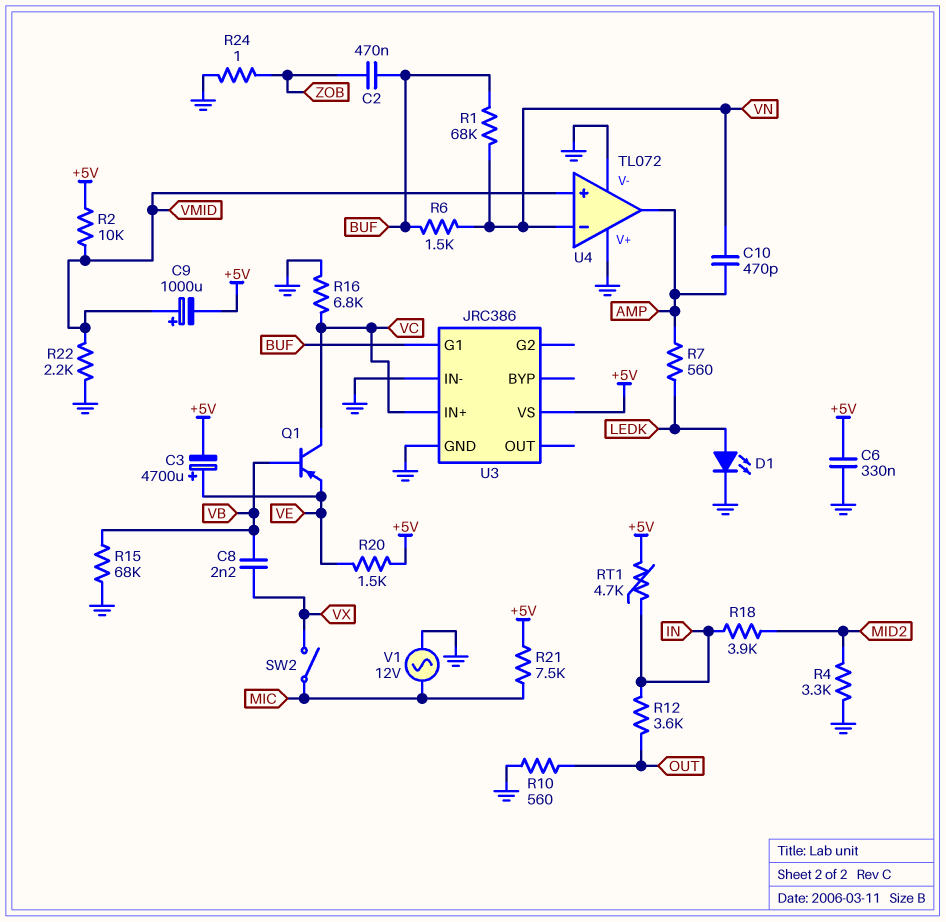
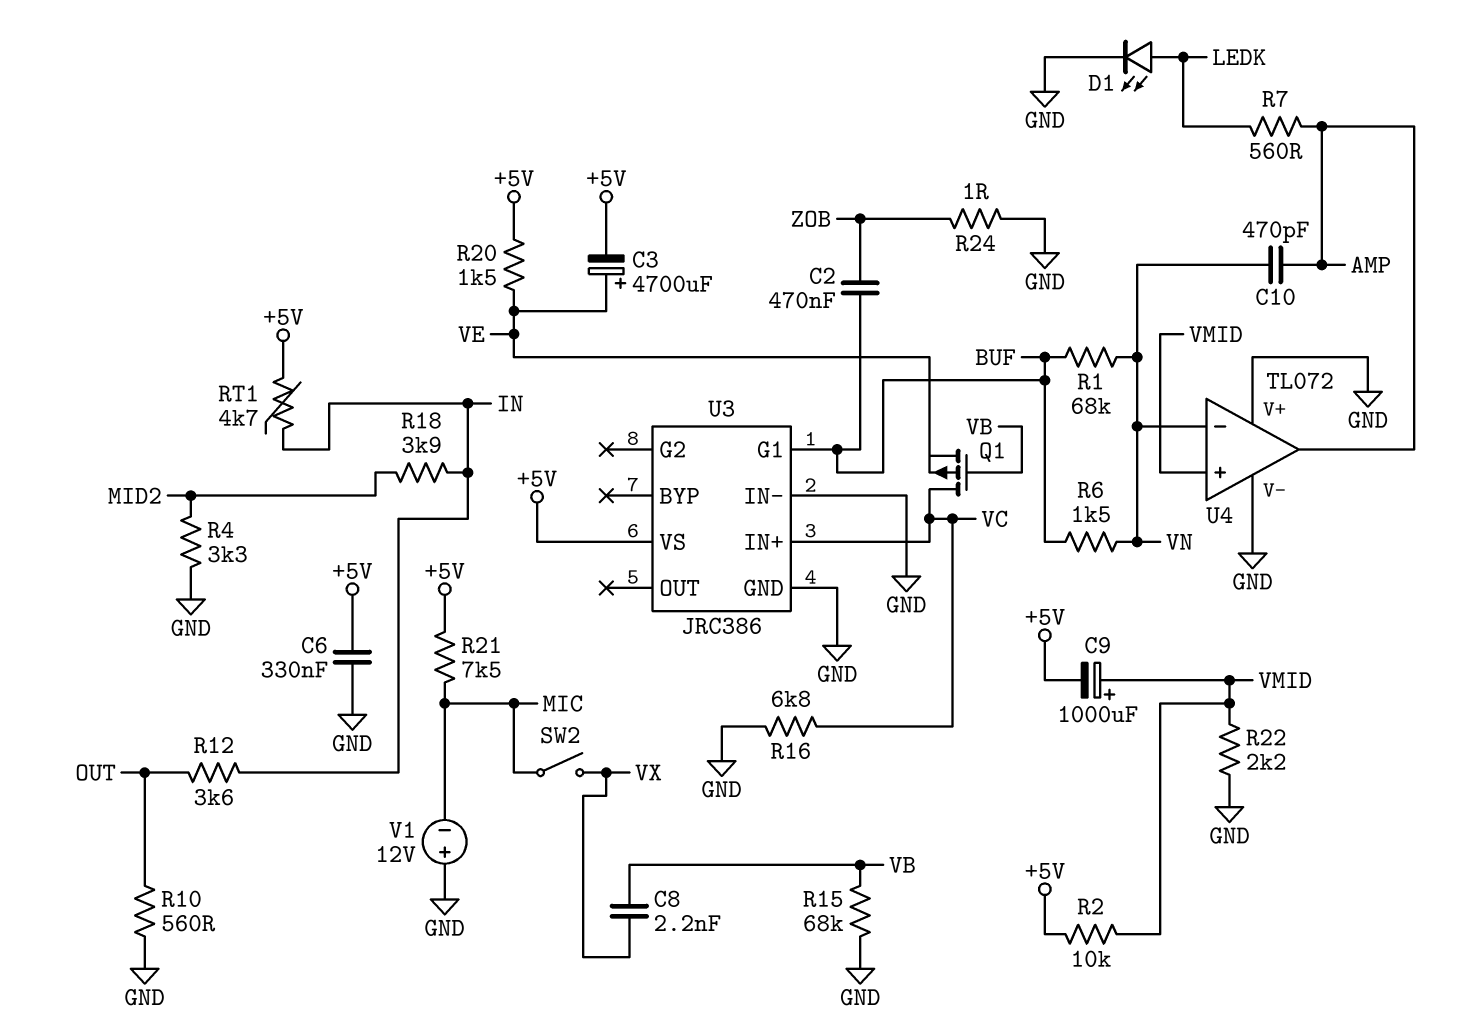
Q1: PNP (B VB, C VC, E VE) -> PMOS (G VB, D VC, S VE)
V1: AC 12V (GND, MIC) -> 12V (plus GND, minus MIC)

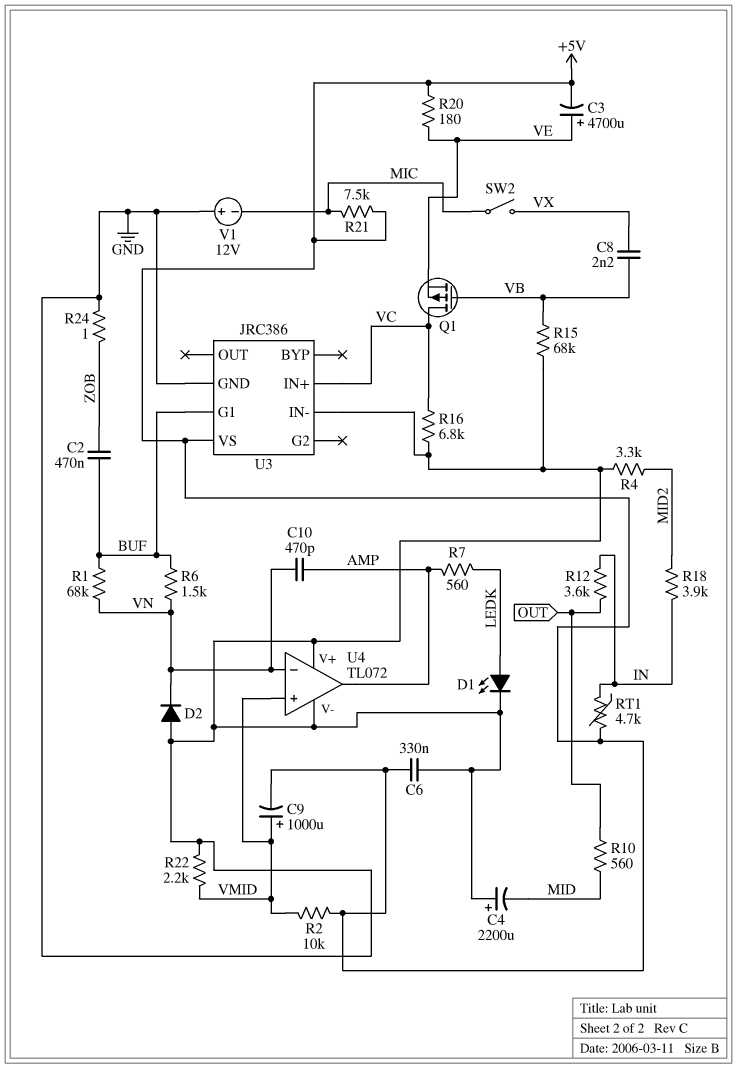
C4: none -> 2200uF (plus GND, minus MID)
D2: none -> diode (A GND, K VN)
R10: 560 (GND, OUT) -> 560 (MID, OUT)
R20: 1.5k (+5V, VE) -> 180 (+5V, VE)

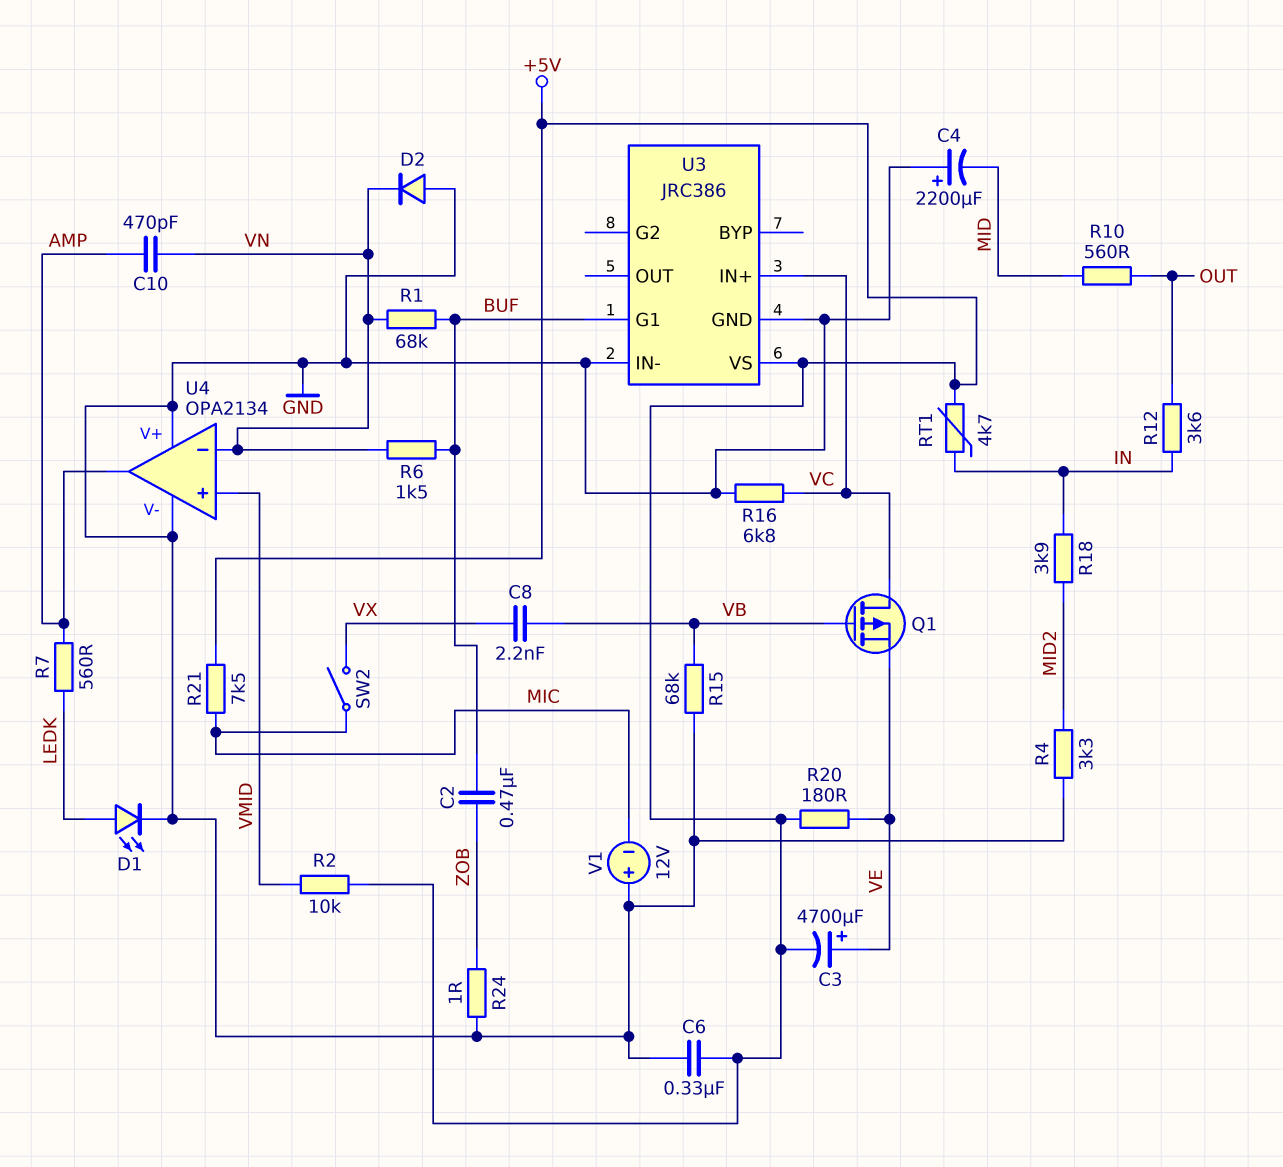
C9: 1000uF (plus VMID, minus +5V) -> none
R22: 2.2k (GND, VMID) -> none
U4: TL072 -> OPA2134

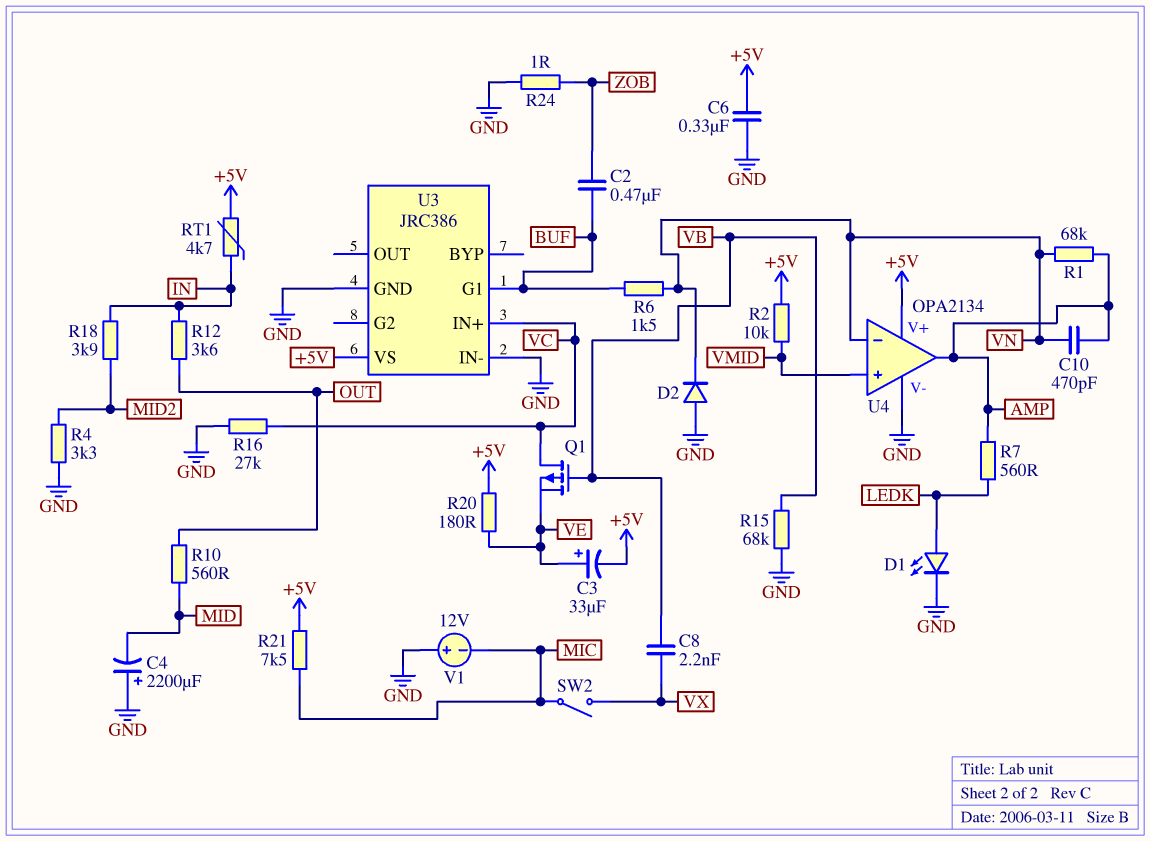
C3: 4700uF (plus VE, minus +5V) -> 33uF (plus VE, minus +5V)
R1: 68k (BUF, VN) -> 68k (AMP, VN)
R16: 6.8k (GND, VC) -> 27k (GND, VC)
U4 pin V+: GND -> +5V

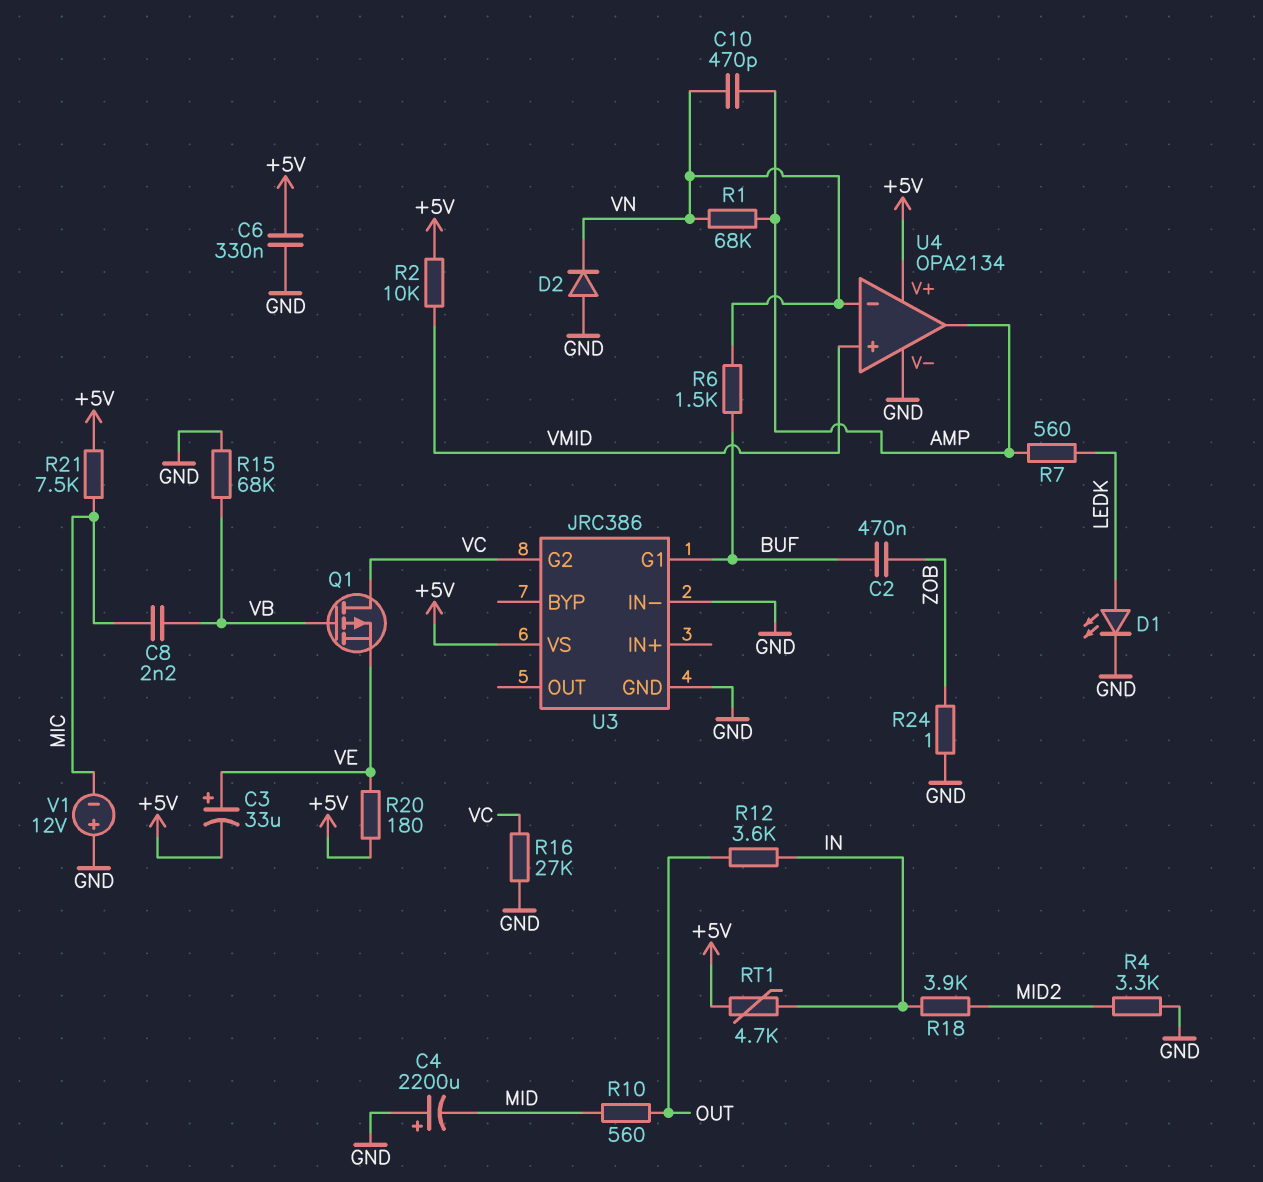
C8: 2.2nF (VB, VX) -> 2.2nF (MIC, VB)
SW2: switch (MIC, VX) -> none
U3 pin G2: none -> VC
U3 pin IN+: VC -> none

